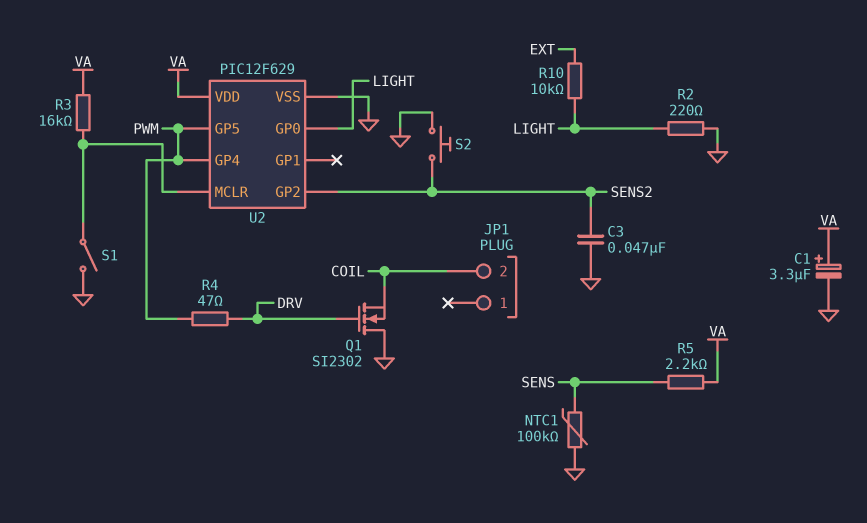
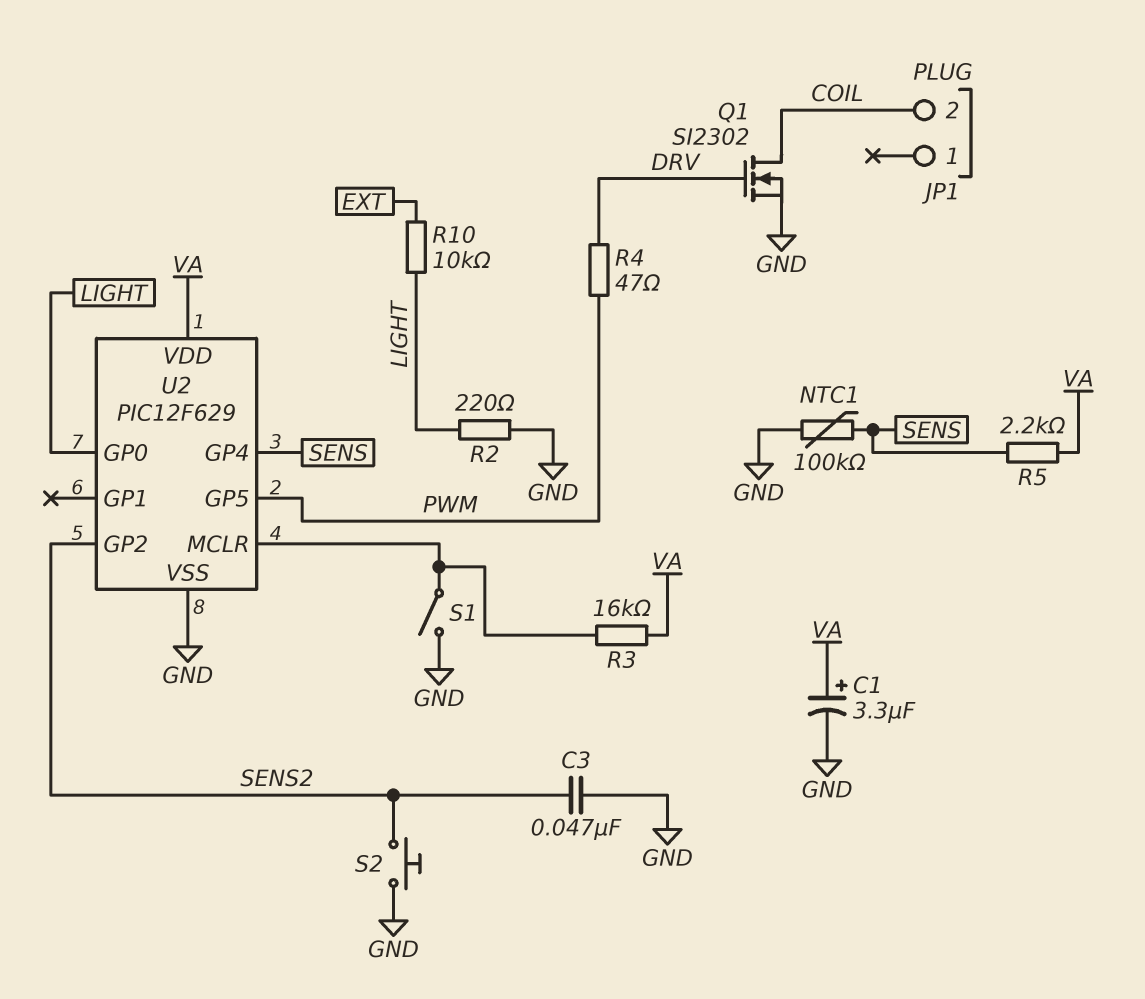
Q1: NMOS SI2302 (G DRV, D GND, S COIL) -> NMOS SI2302 (G DRV, D COIL, S GND)
U2 pin GP4: PWM -> SENS

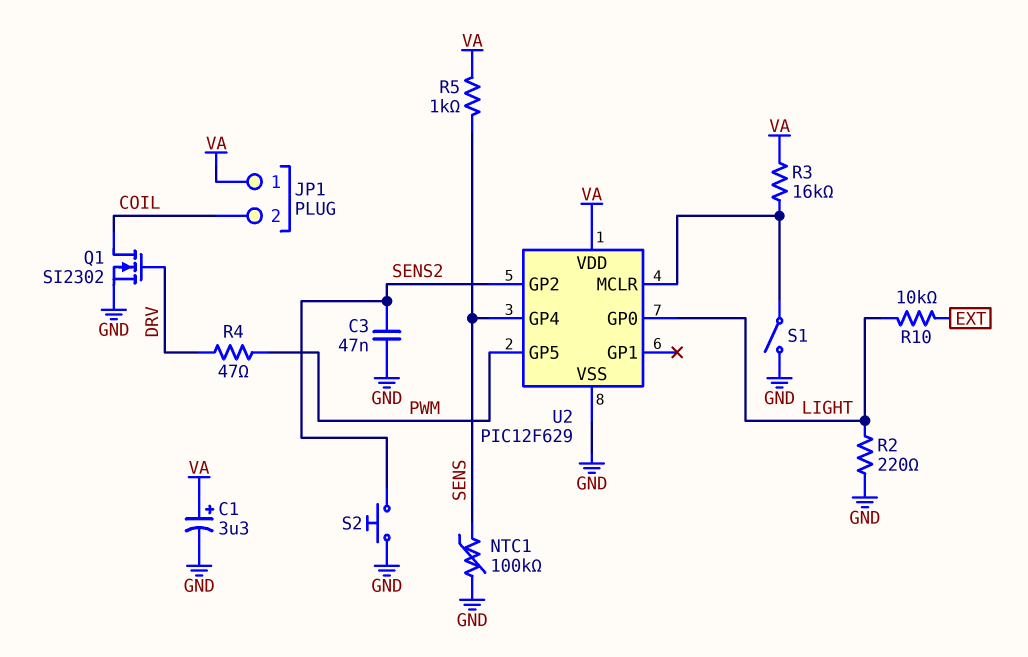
JP1 pin 1: none -> VA
R5: 2.2k (SENS, VA) -> 1k (SENS, VA)

